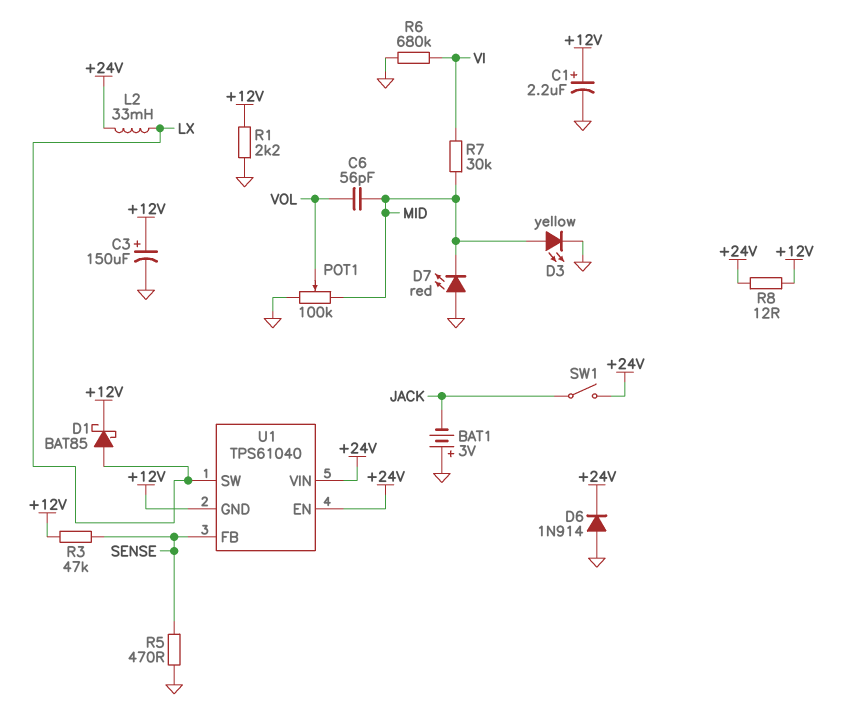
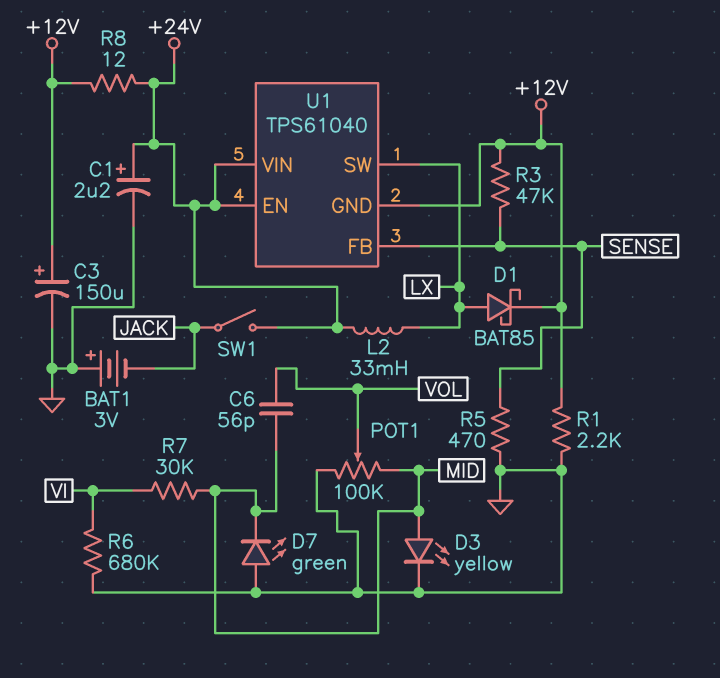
C1: 2.2uF (plus +12V, minus GND) -> 2.2uF (plus +24V, minus GND)
D6: diode 1N914 (A GND, K +24V) -> none
D7: LED red (A GND, K MID) -> LED green (A GND, K MID)

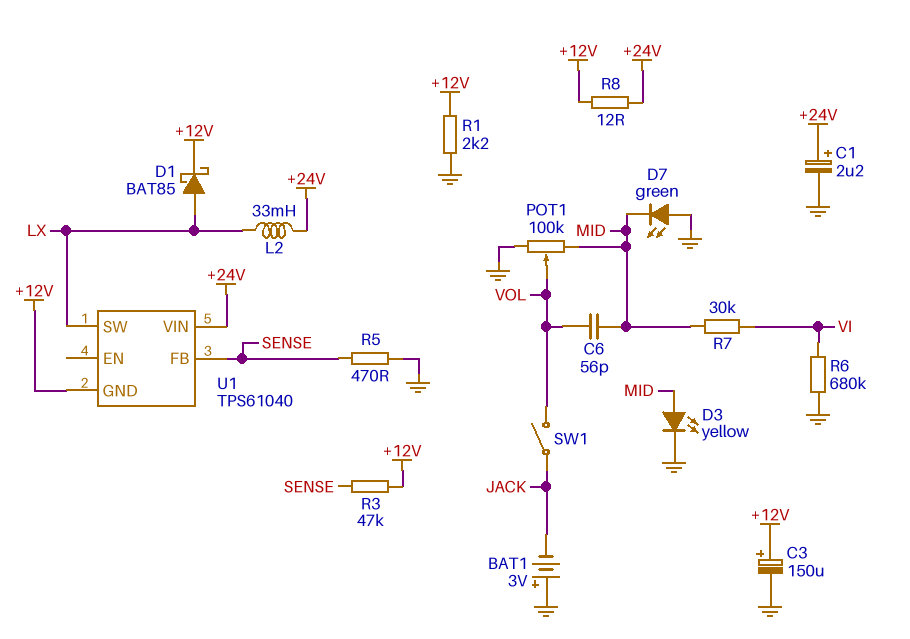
SW1: switch (+24V, JACK) -> switch (JACK, VOL)
U1 pin EN: +24V -> none

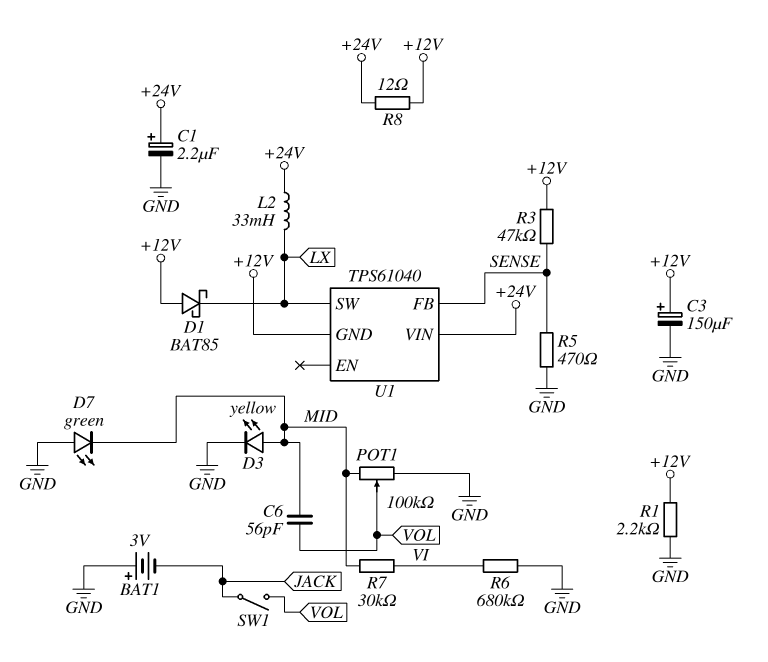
D1: schottky BAT85 (A LX, K +12V) -> schottky BAT85 (A +12V, K LX)

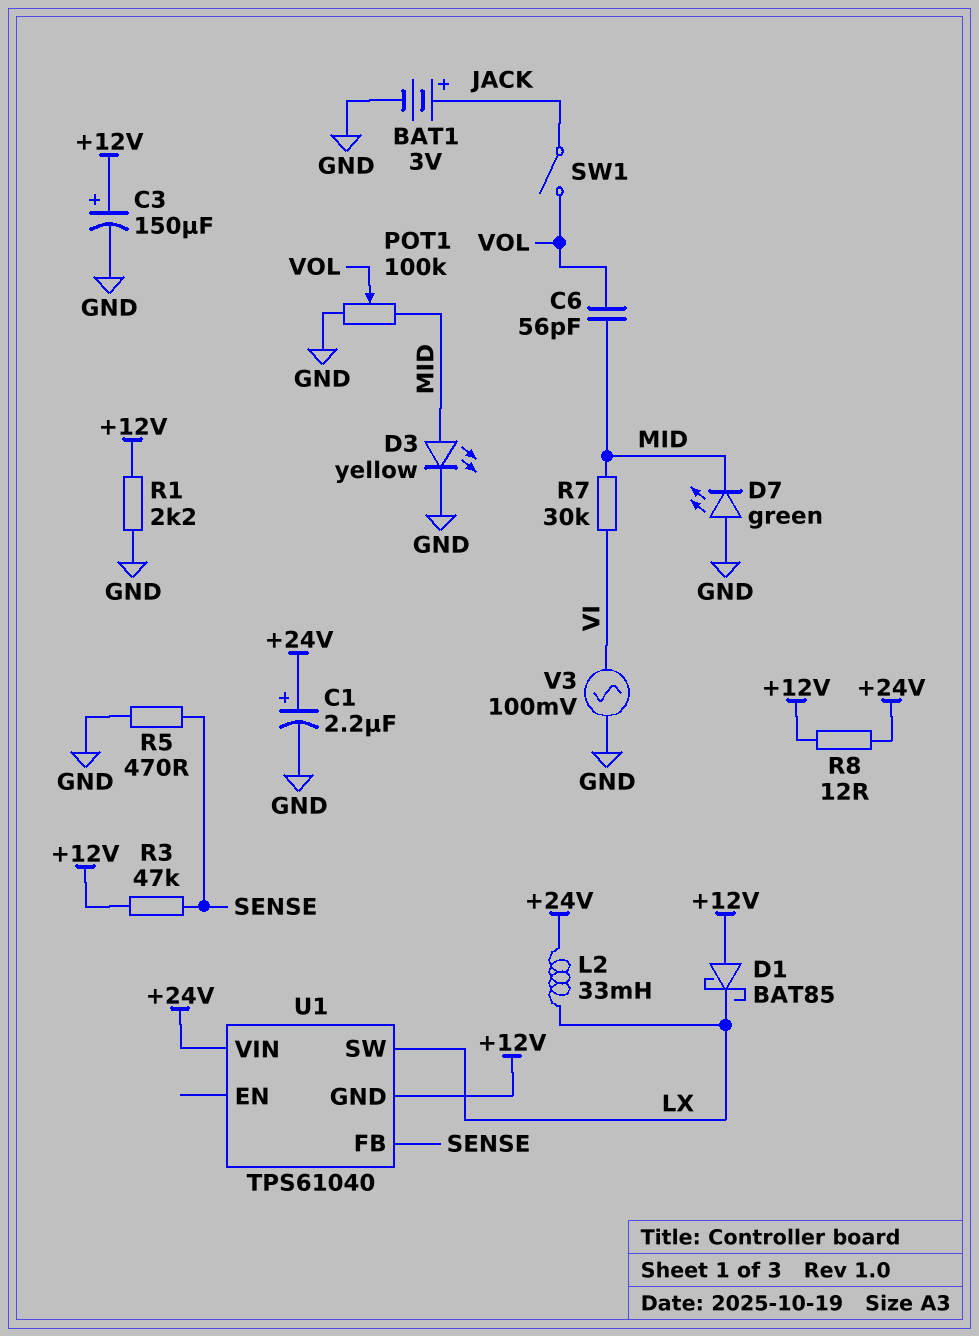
BAT1: 3V (plus GND, minus JACK) -> 3V (plus JACK, minus GND)
R6: 680k (GND, VI) -> none
V3: none -> AC 100mV (GND, VI)

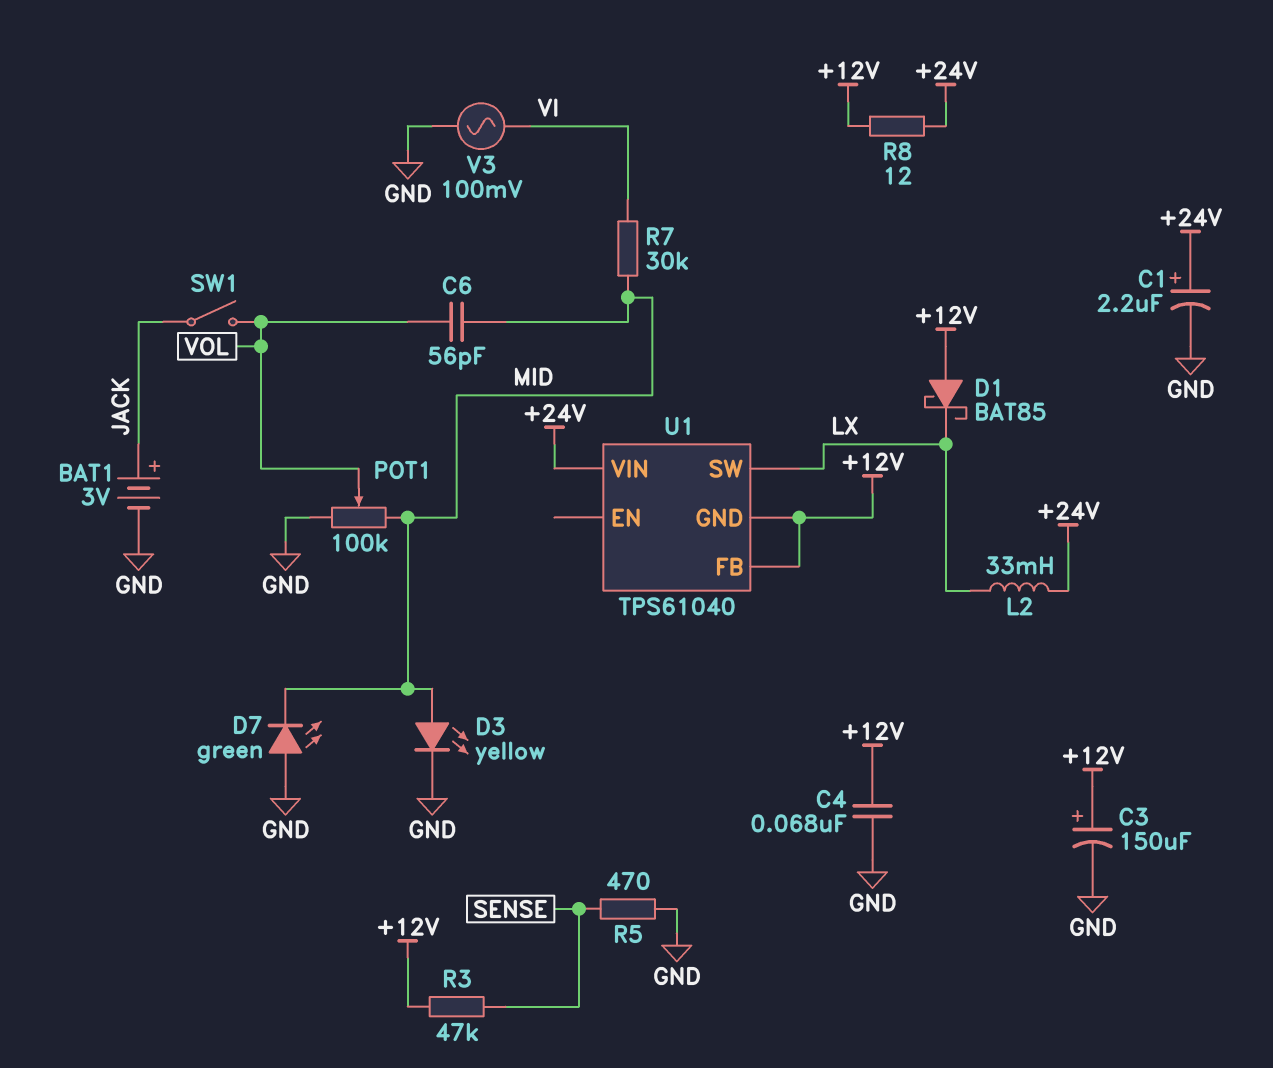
C4: none -> 68nF (+12V, GND)
R1: 2.2k (+12V, GND) -> none
U1 pin FB: SENSE -> +12V

